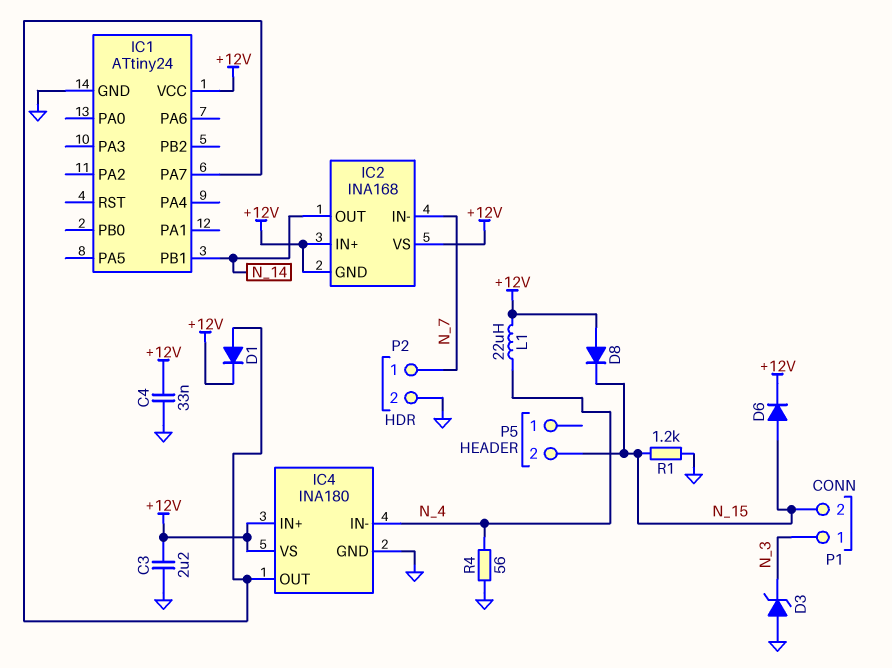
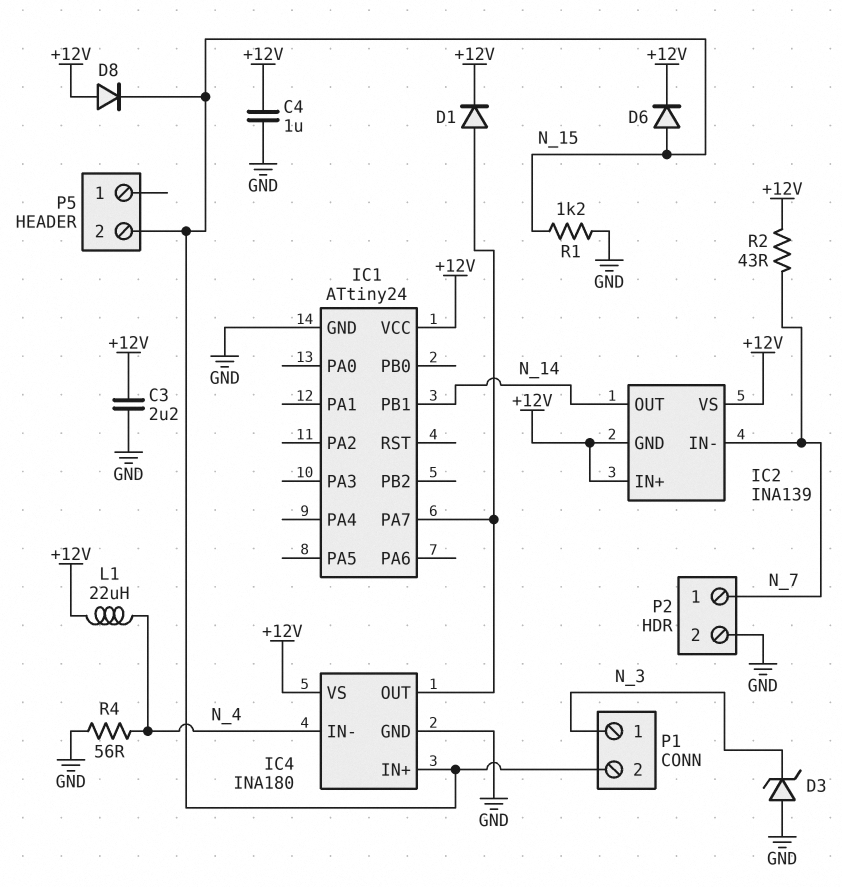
C4: 33nF (+12V, GND) -> 1uF (+12V, GND)
IC2: INA168 -> INA139
IC4 pin IN+: +12V -> N_15
R2: none -> 43 (+12V, N_7)

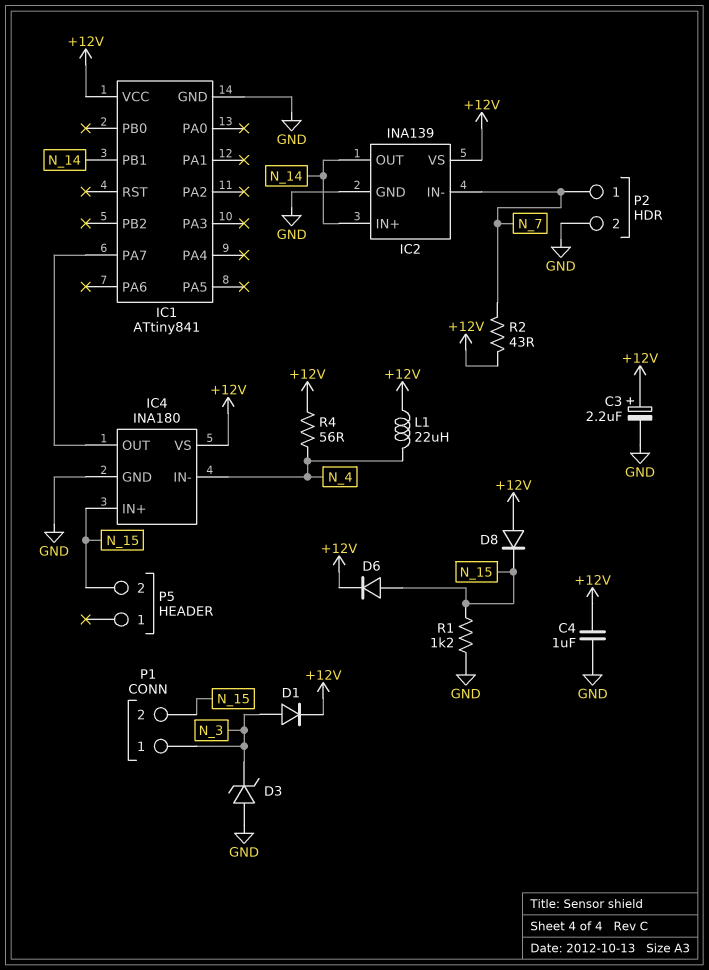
C3: 2.2uF (+12V, GND) -> 2.2uF (plus +12V, minus GND)
D1: diode (A IC1/PA7, K +12V) -> diode (A N_3, K +12V)
IC1: ATtiny24 -> ATtiny841
IC2 pin GND: +12V -> GND
IC2 pin IN+: +12V -> N_14
R4: 56 (GND, N_4) -> 56 (+12V, N_4)

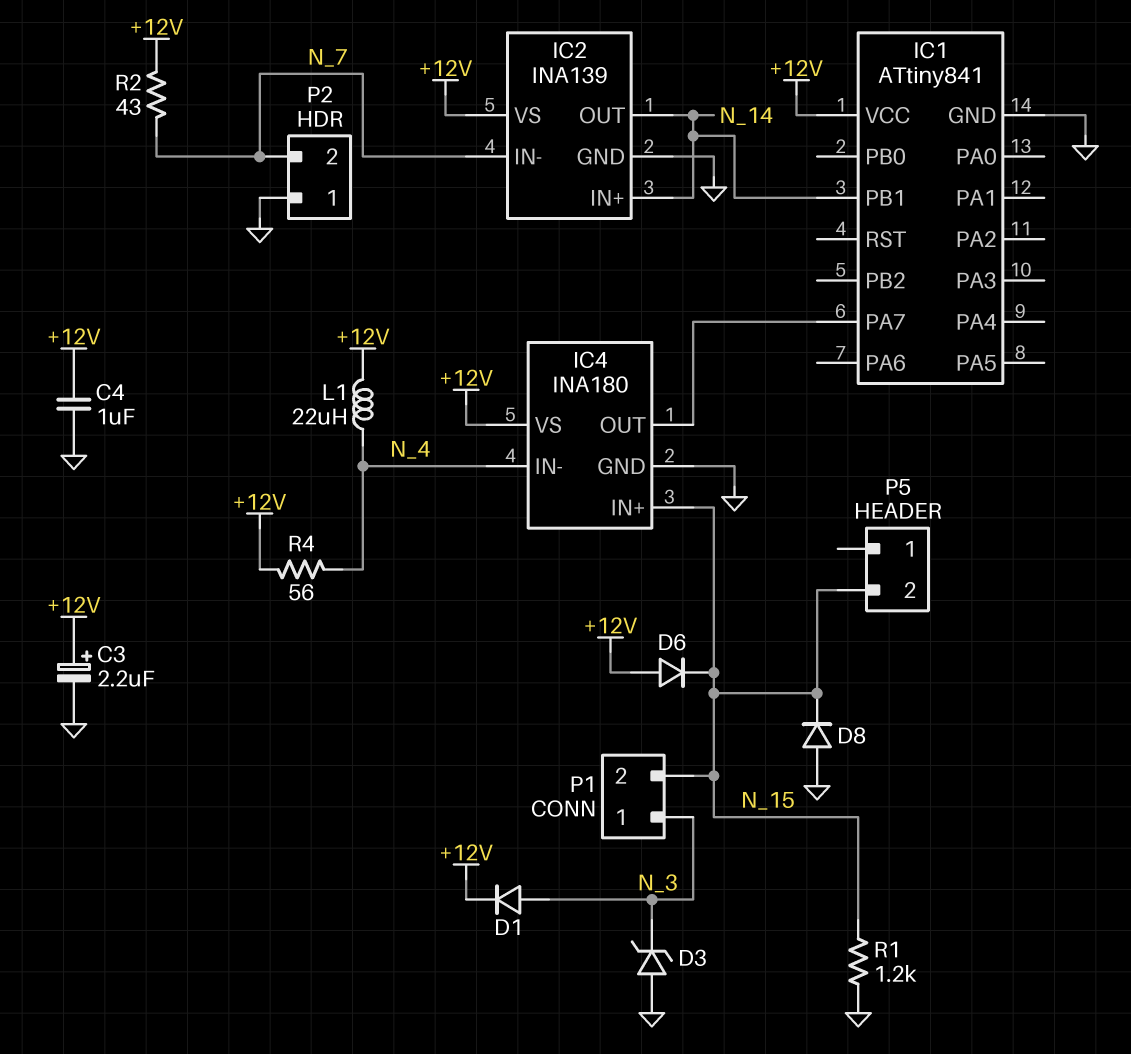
D6: diode (A N_15, K +12V) -> diode (A +12V, K N_15)
D8: diode (A +12V, K N_15) -> diode (A GND, K N_15)
P2 pin 1: N_7 -> GND
P2 pin 2: GND -> N_7

